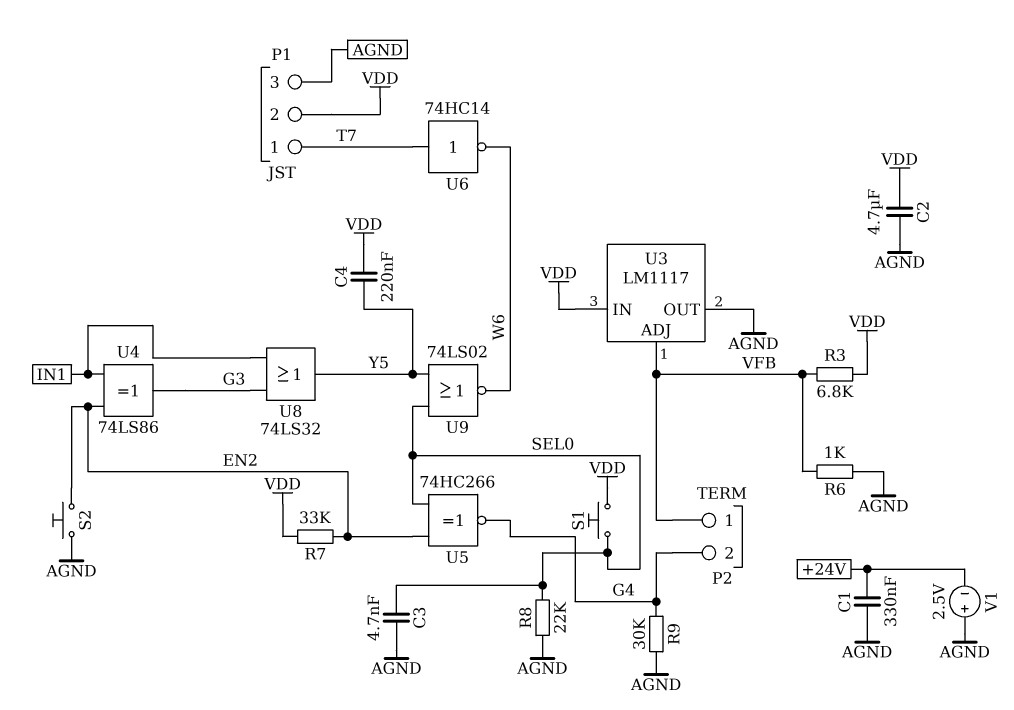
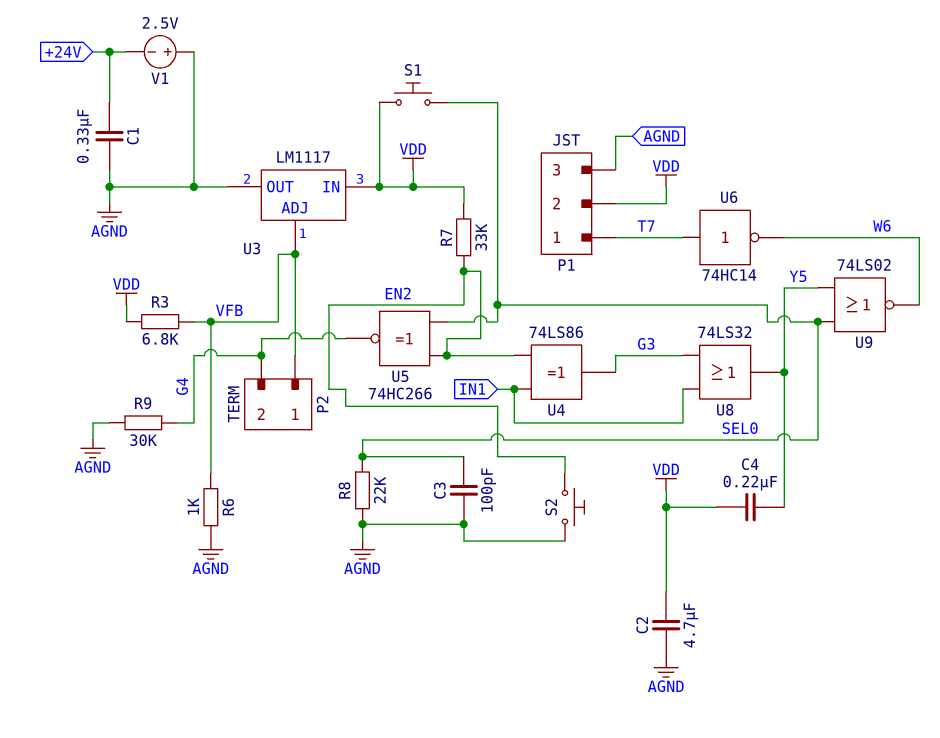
C3: 4.7nF (AGND, SEL0) -> 100pF (AGND, SEL0)

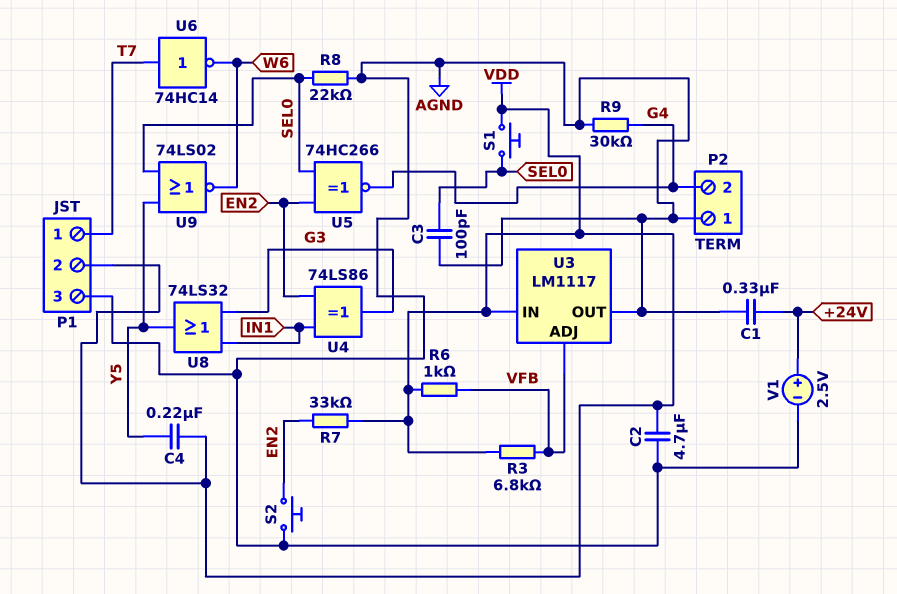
P2 pin 1: VFB -> AGND
R6: 1k (AGND, VFB) -> 1k (VDD, VFB)
V1: 2.5V (plus AGND, minus +24V) -> 2.5V (plus +24V, minus AGND)

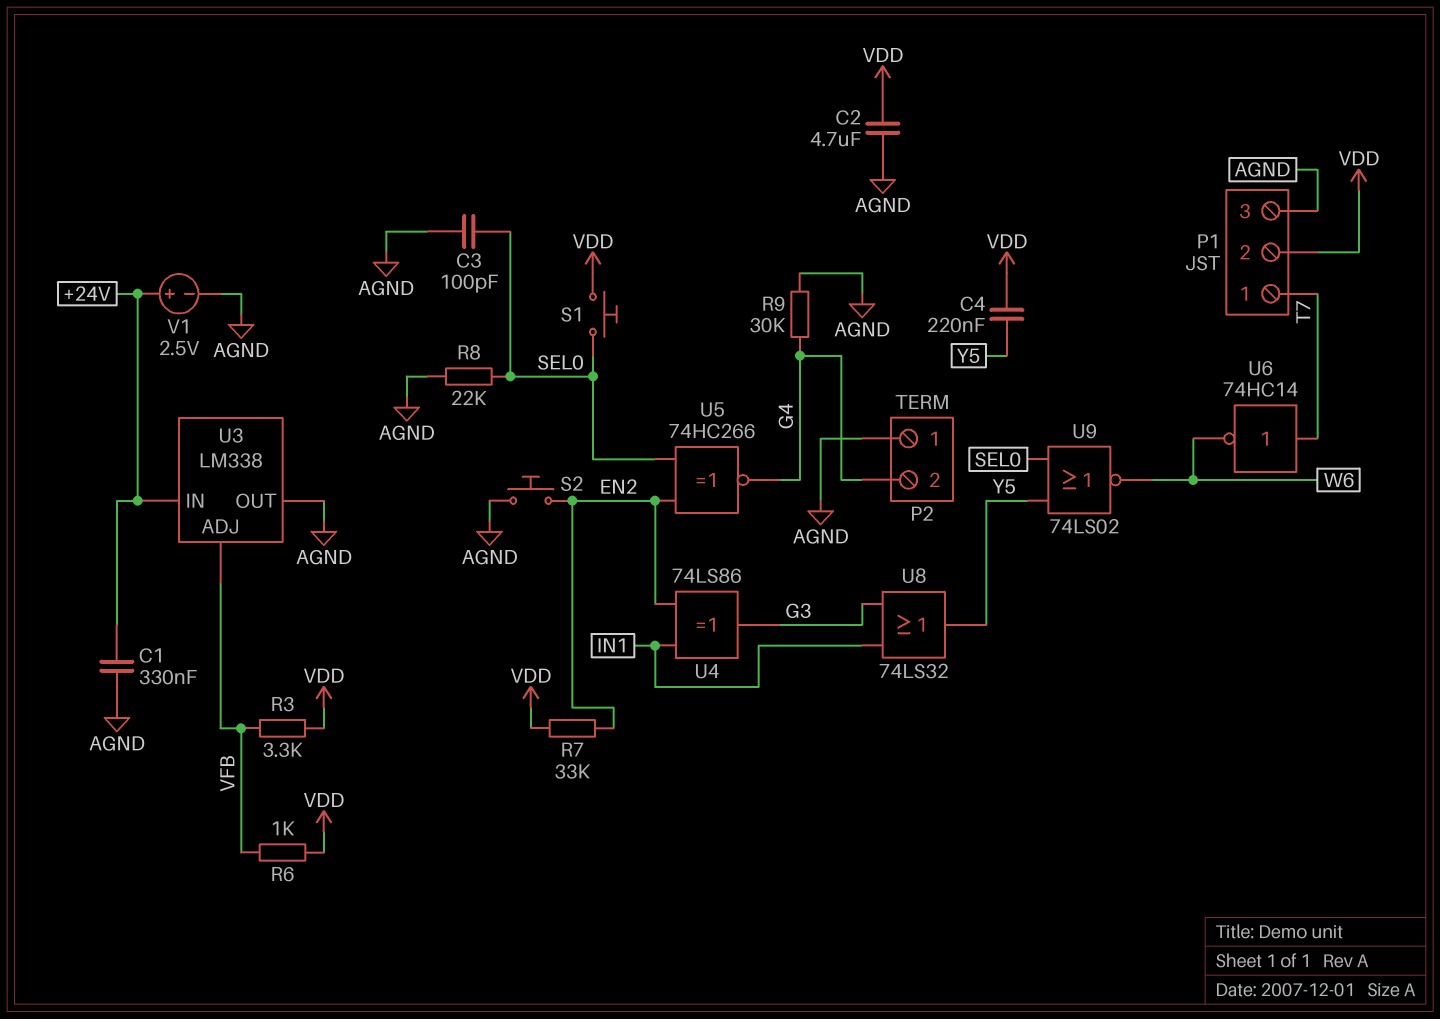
R3: 6.8k (VDD, VFB) -> 3.3k (VDD, VFB)
U3: LM1117 -> LM338
U3 pin IN: VDD -> +24V

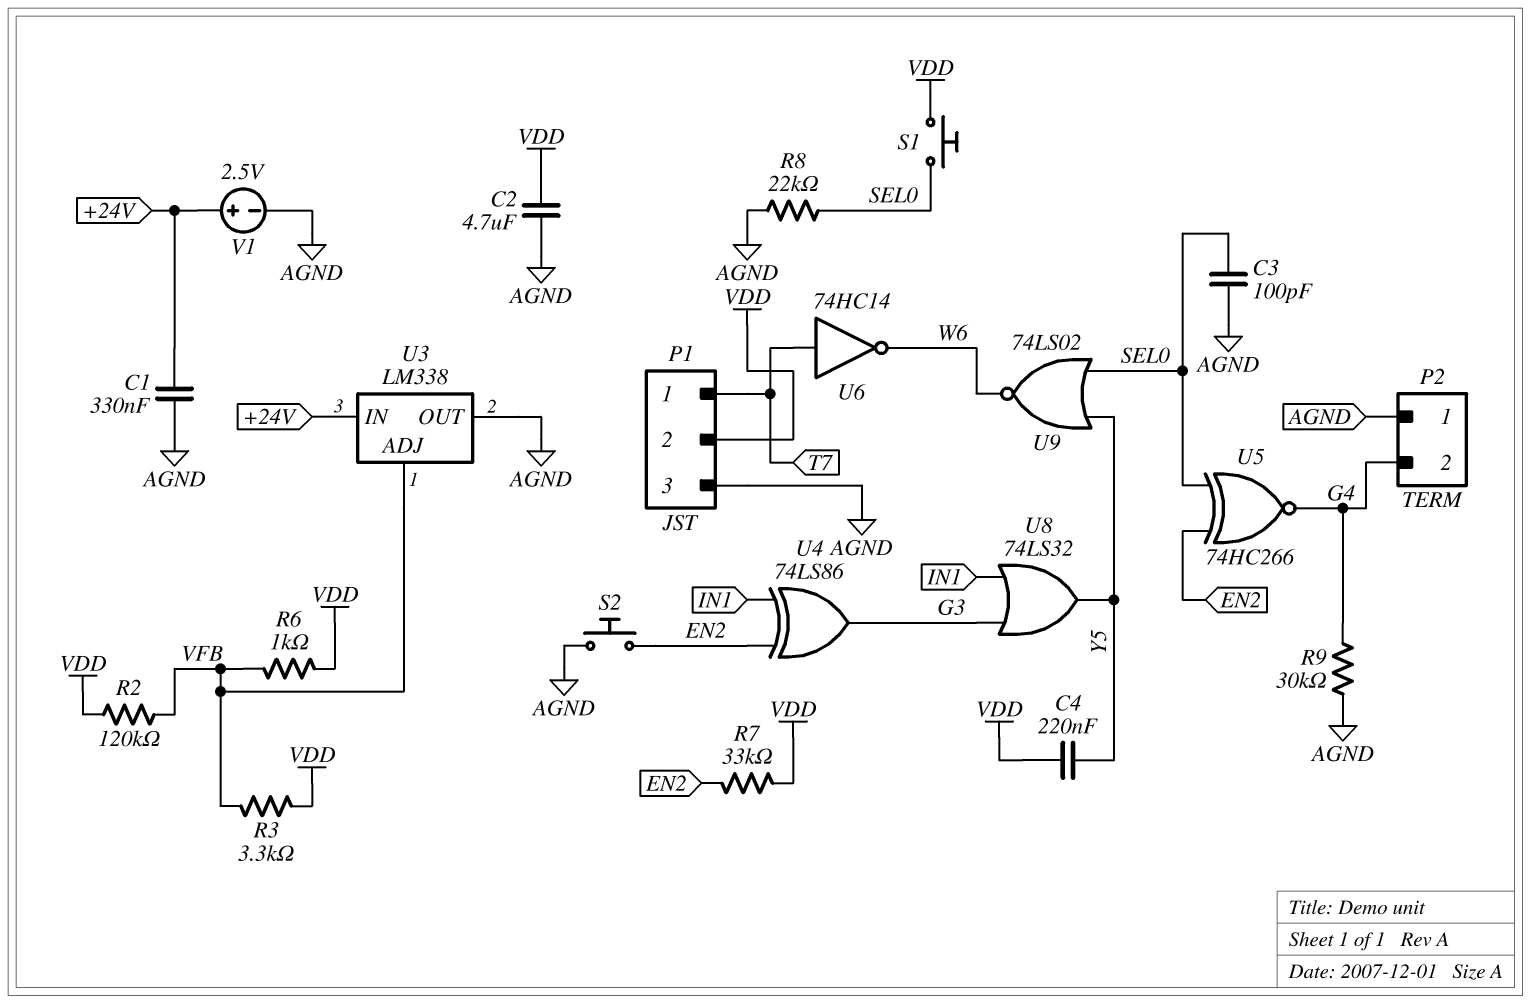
R2: none -> 120k (VDD, VFB)

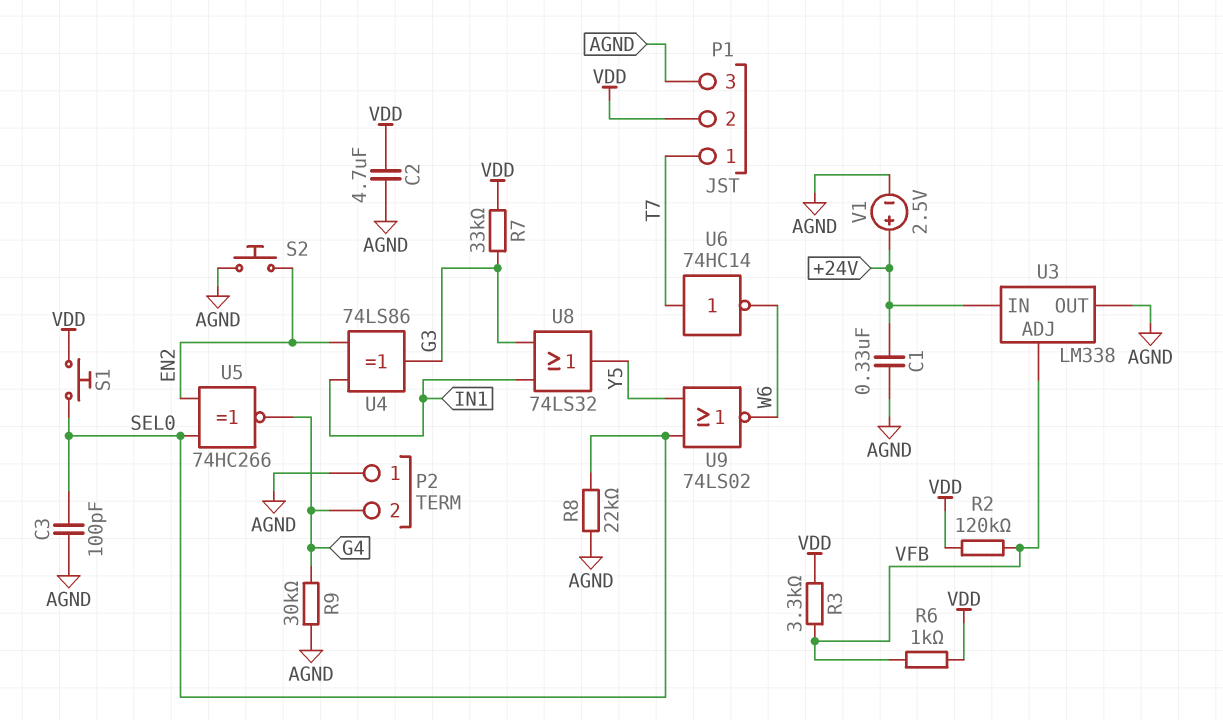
C4: 220nF (VDD, Y5) -> none
R7: 33k (EN2, VDD) -> 33k (G3, VDD)

